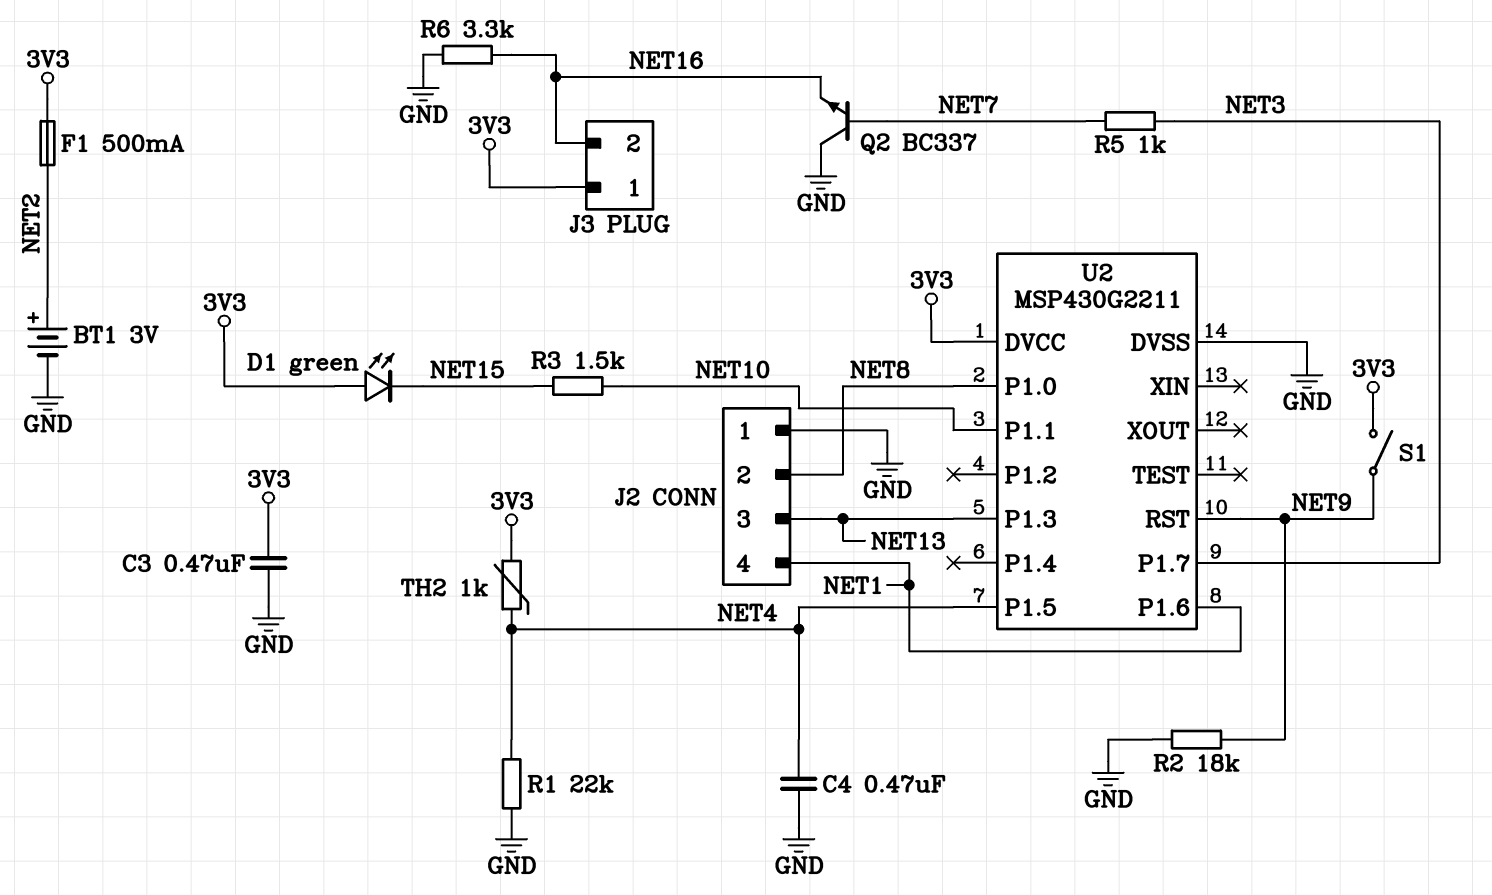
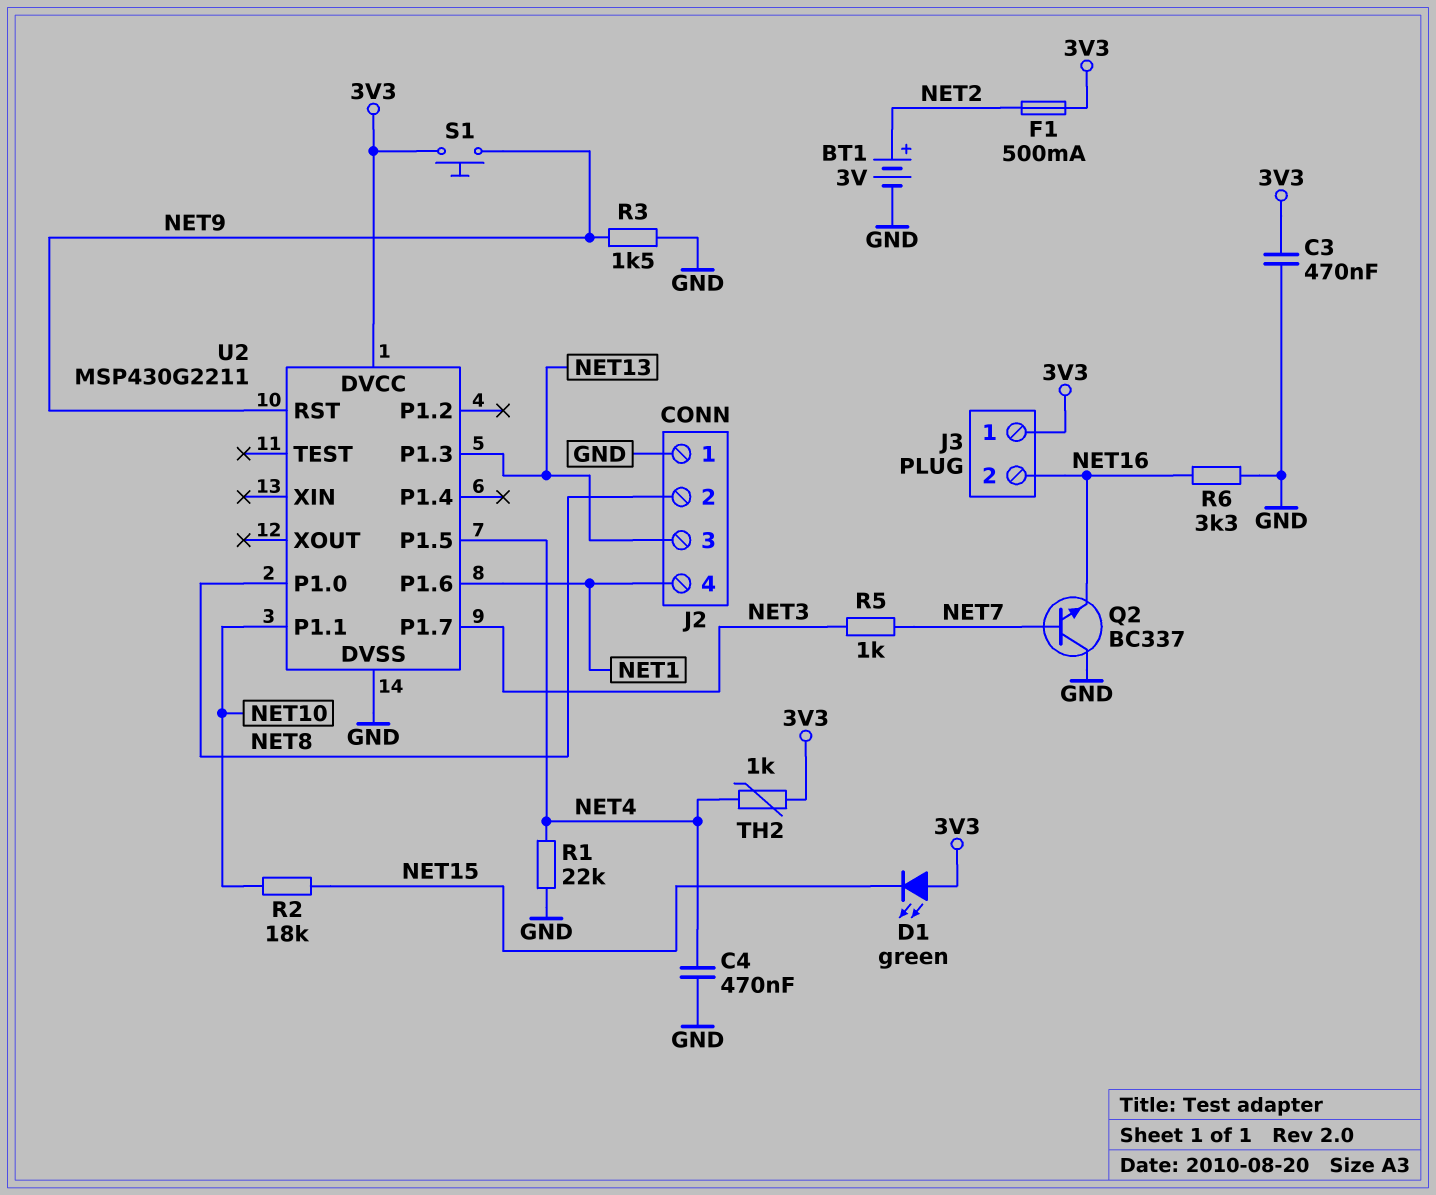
R2: 18k (GND, NET9) -> 18k (NET10, NET15)
R3: 1.5k (NET10, NET15) -> 1.5k (GND, NET9)
S1: switch (3V3, NET9) -> button (3V3, NET9)

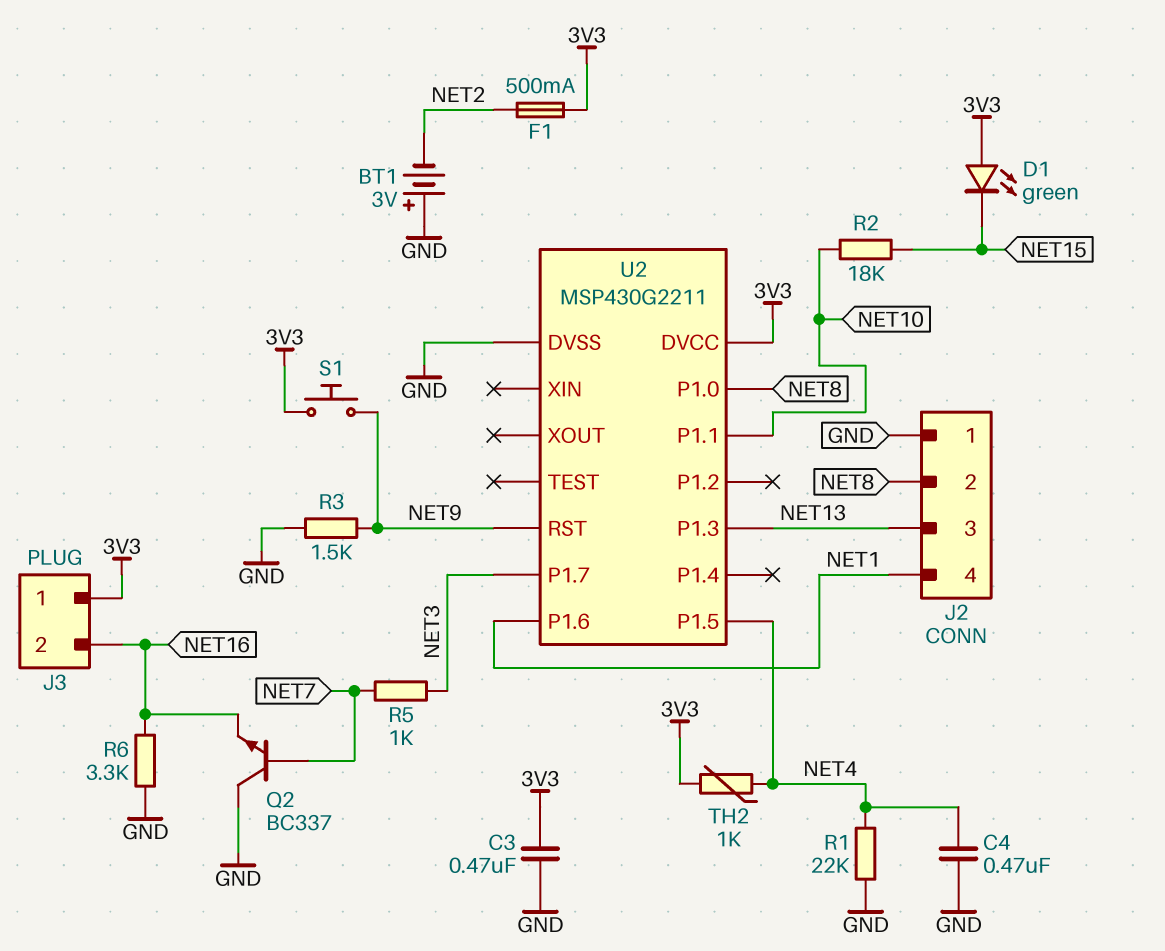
BT1: 3V (plus NET2, minus GND) -> 3V (plus GND, minus NET2)

